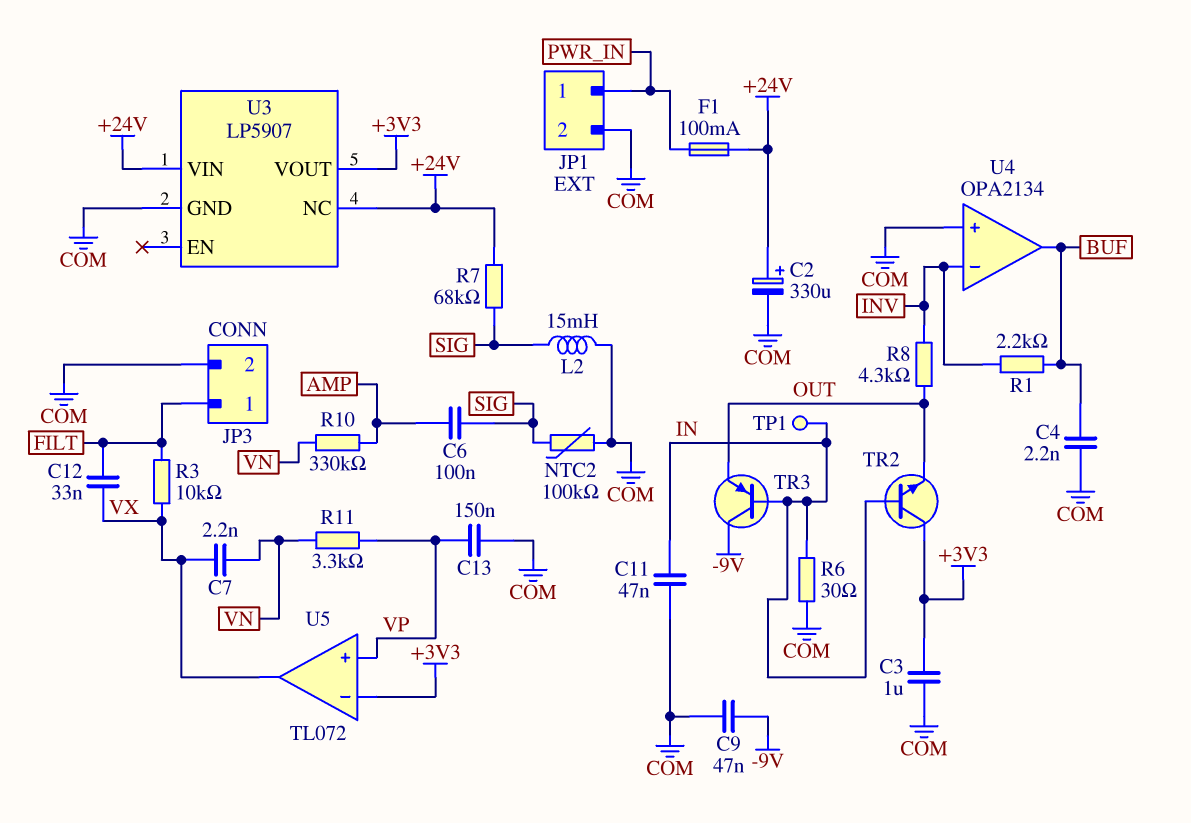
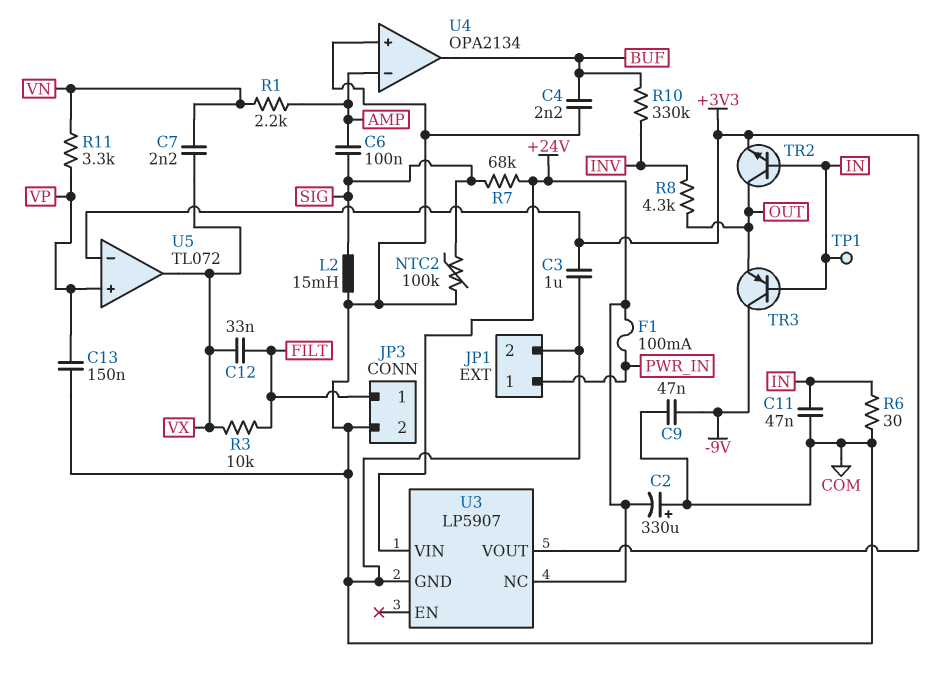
C2: 330uF (plus +24V, minus COM) -> 330uF (plus COM, minus +24V)
R1: 2.2k (BUF, INV) -> 2.2k (AMP, VN)
R10: 330k (AMP, VN) -> 330k (BUF, INV)
TR2: NPN (B IN, C +3V3, E OUT) -> NPN (B IN, C OUT, E +3V3)
U4 pin in-: INV -> AMP

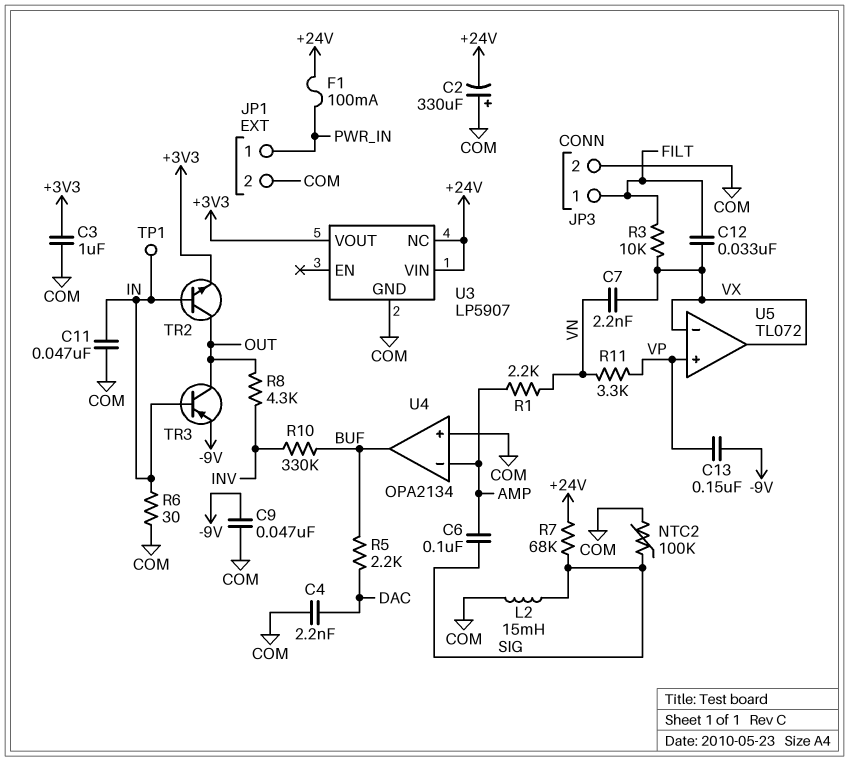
C4: 2.2nF (BUF, COM) -> 2.2nF (COM, DAC)
C13: 150nF (COM, VP) -> 150nF (-9V, VP)
R5: none -> 2.2k (BUF, DAC)
TR3: PNP (B IN, C -9V, E OUT) -> PNP (B IN, C OUT, E -9V)
U5 pin in-: +3V3 -> VX

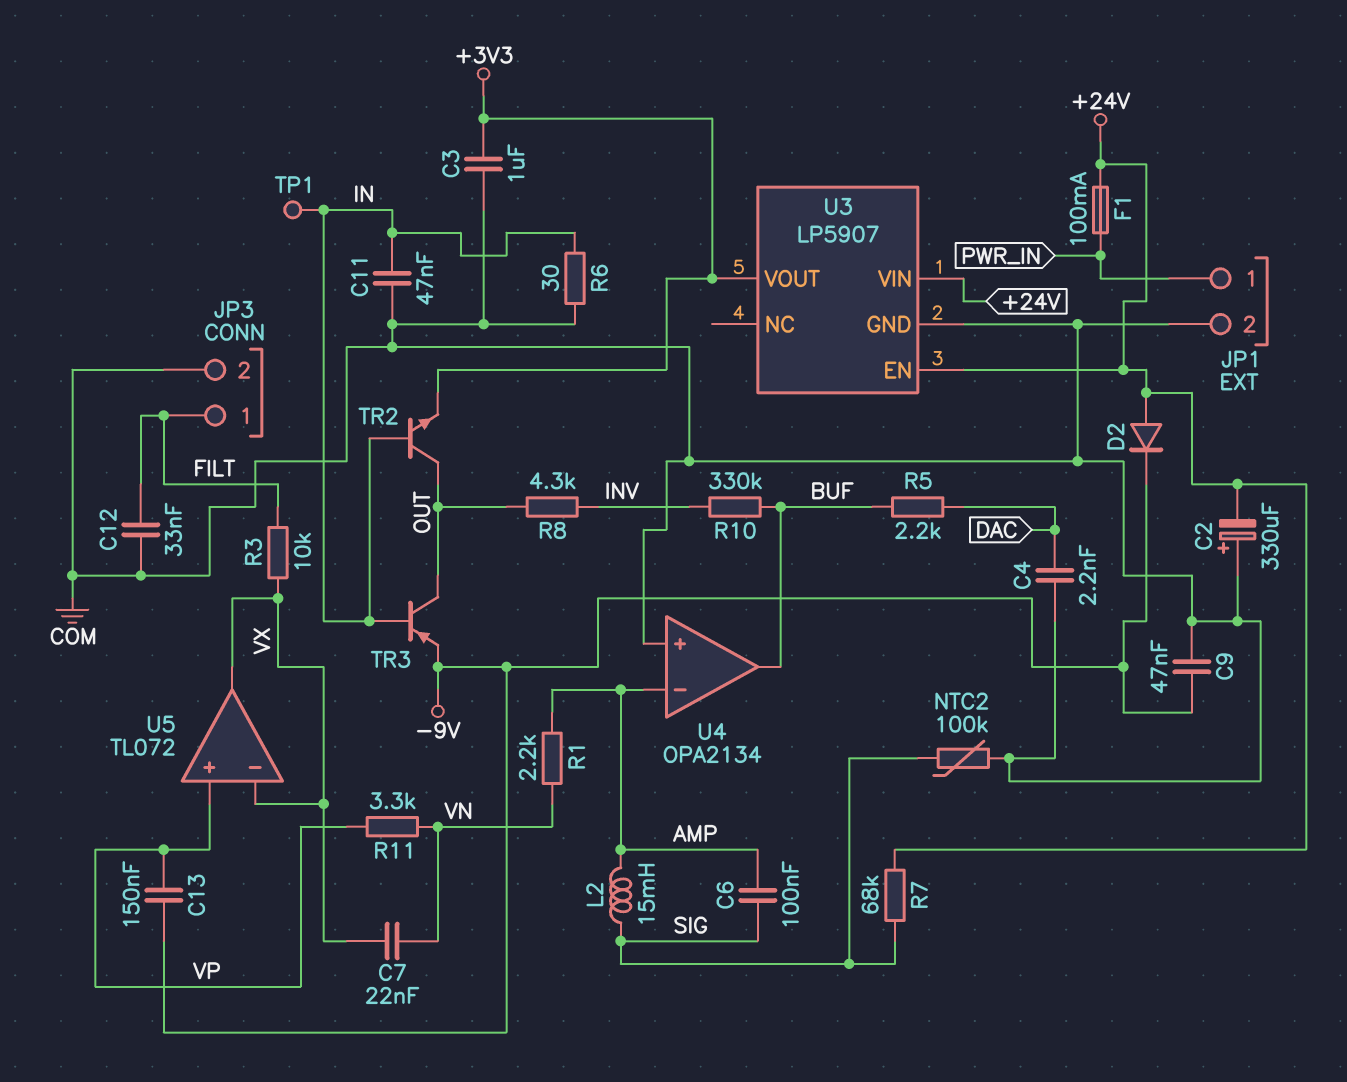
C7: 2.2nF (VN, VX) -> 22nF (VN, VX)
C12: 33nF (FILT, VX) -> 33nF (COM, FILT)
D2: none -> diode (A +24V, K -9V)
L2: 15mH (COM, SIG) -> 15mH (AMP, SIG)
U3 pin EN: none -> +24V
U3 pin NC: +24V -> none

